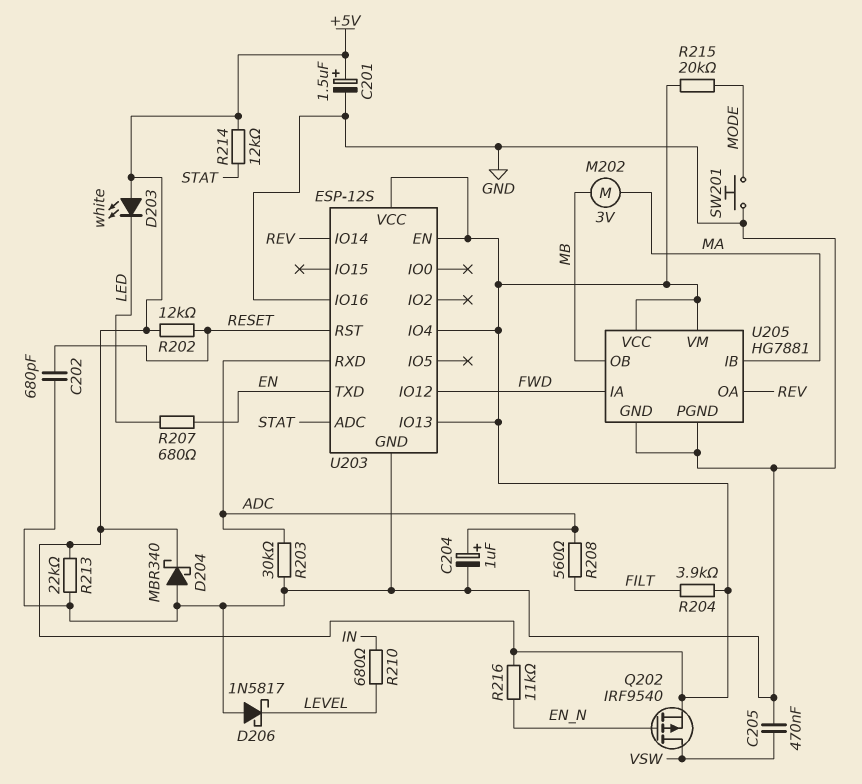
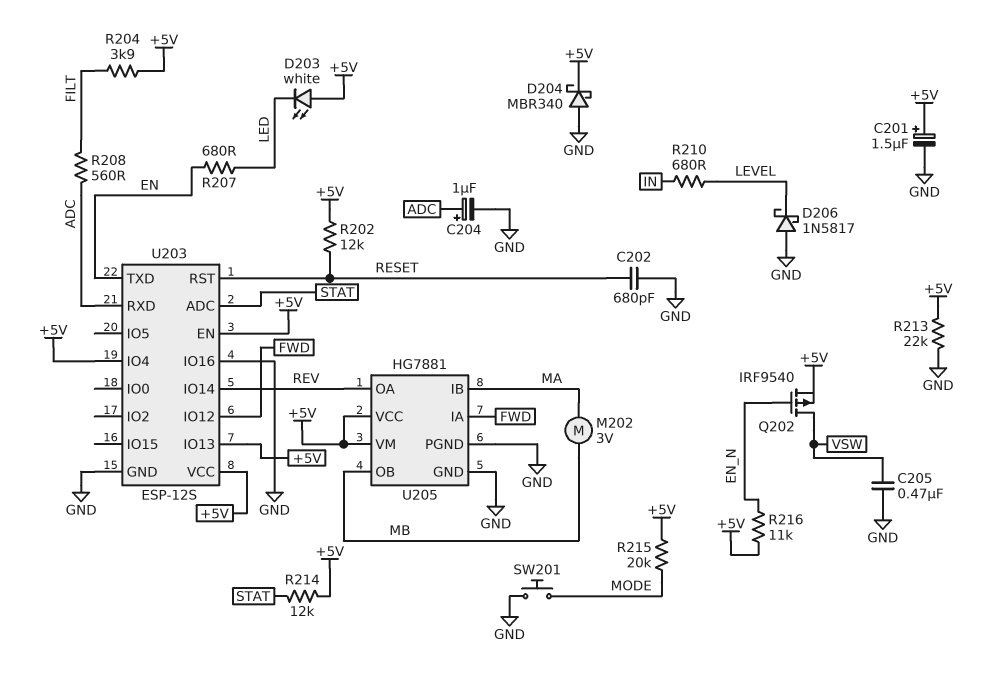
R203: 30k (ADC, GND) -> none

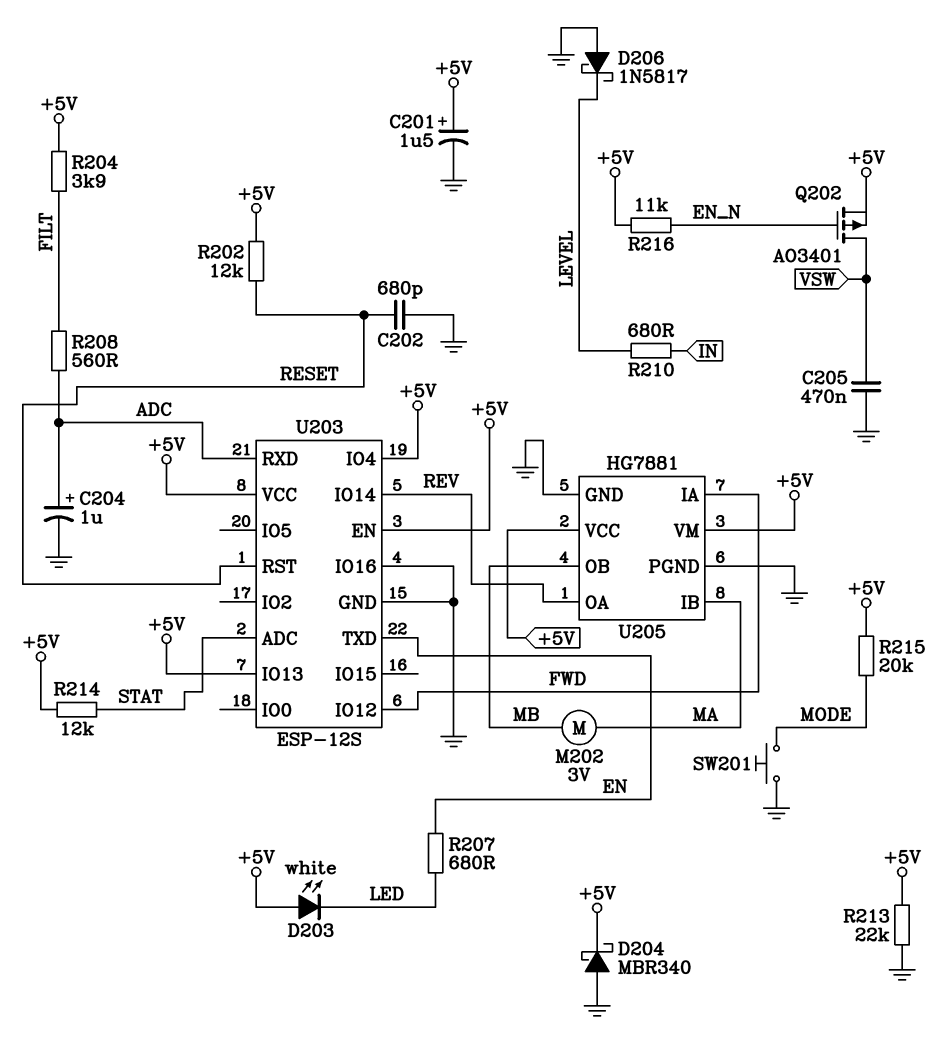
Q202: PMOS IRF9540 (G EN_N, D VSW, S +5V) -> PMOS AO3401 (G EN_N, D VSW, S +5V)

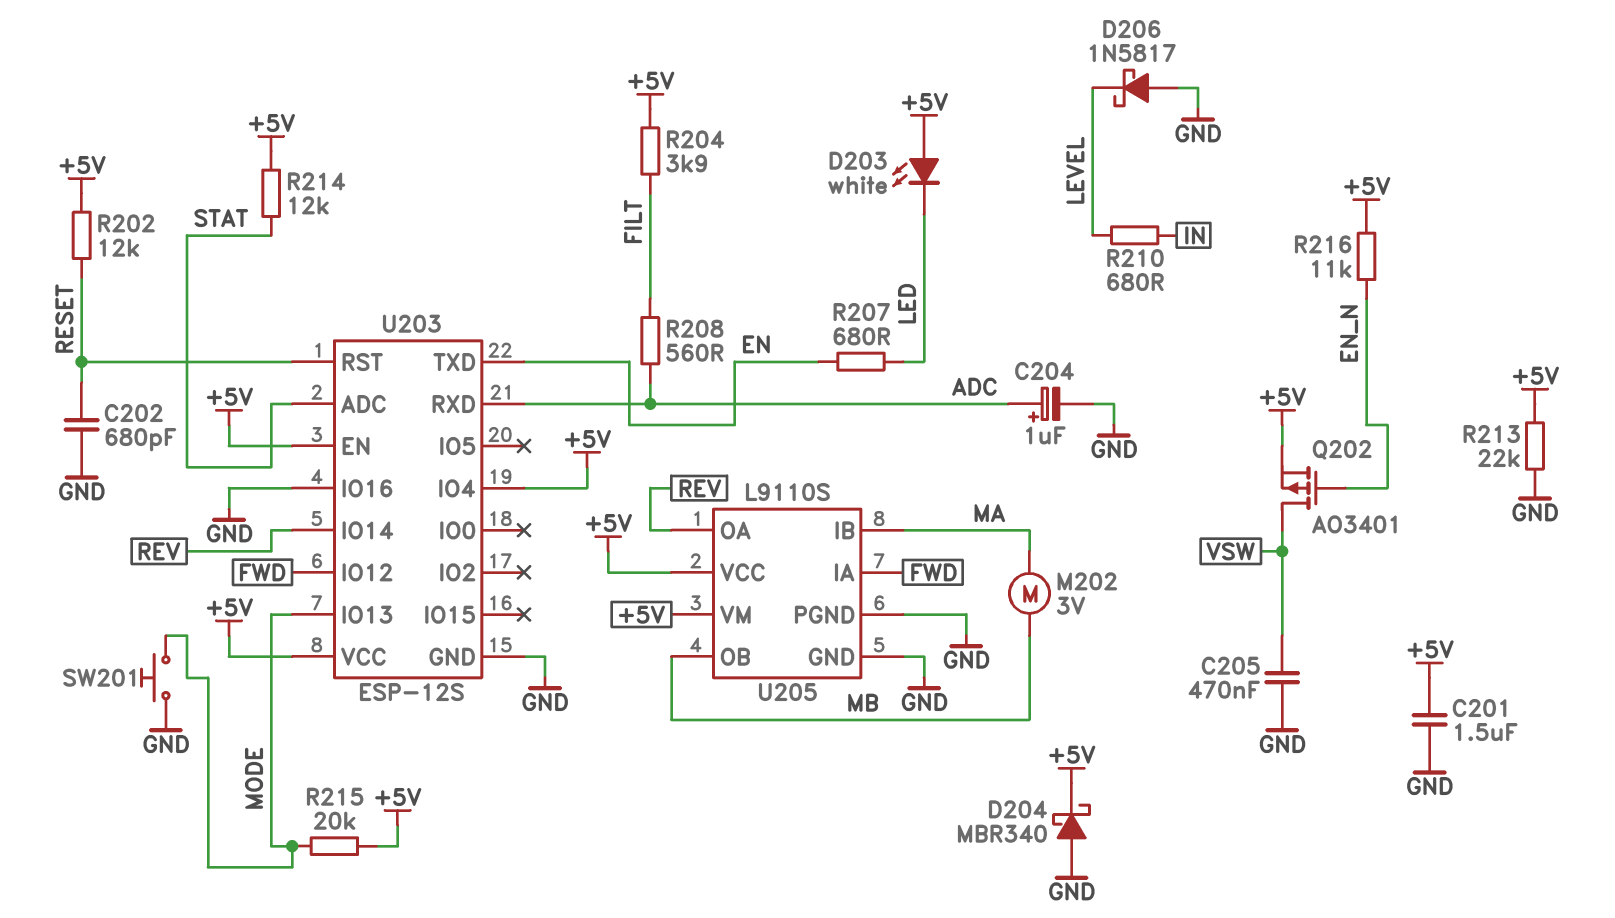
C201: 1.5uF (plus +5V, minus GND) -> 1.5uF (+5V, GND)
U203 pin IO13: +5V -> MODE
U205: HG7881 -> L9110S

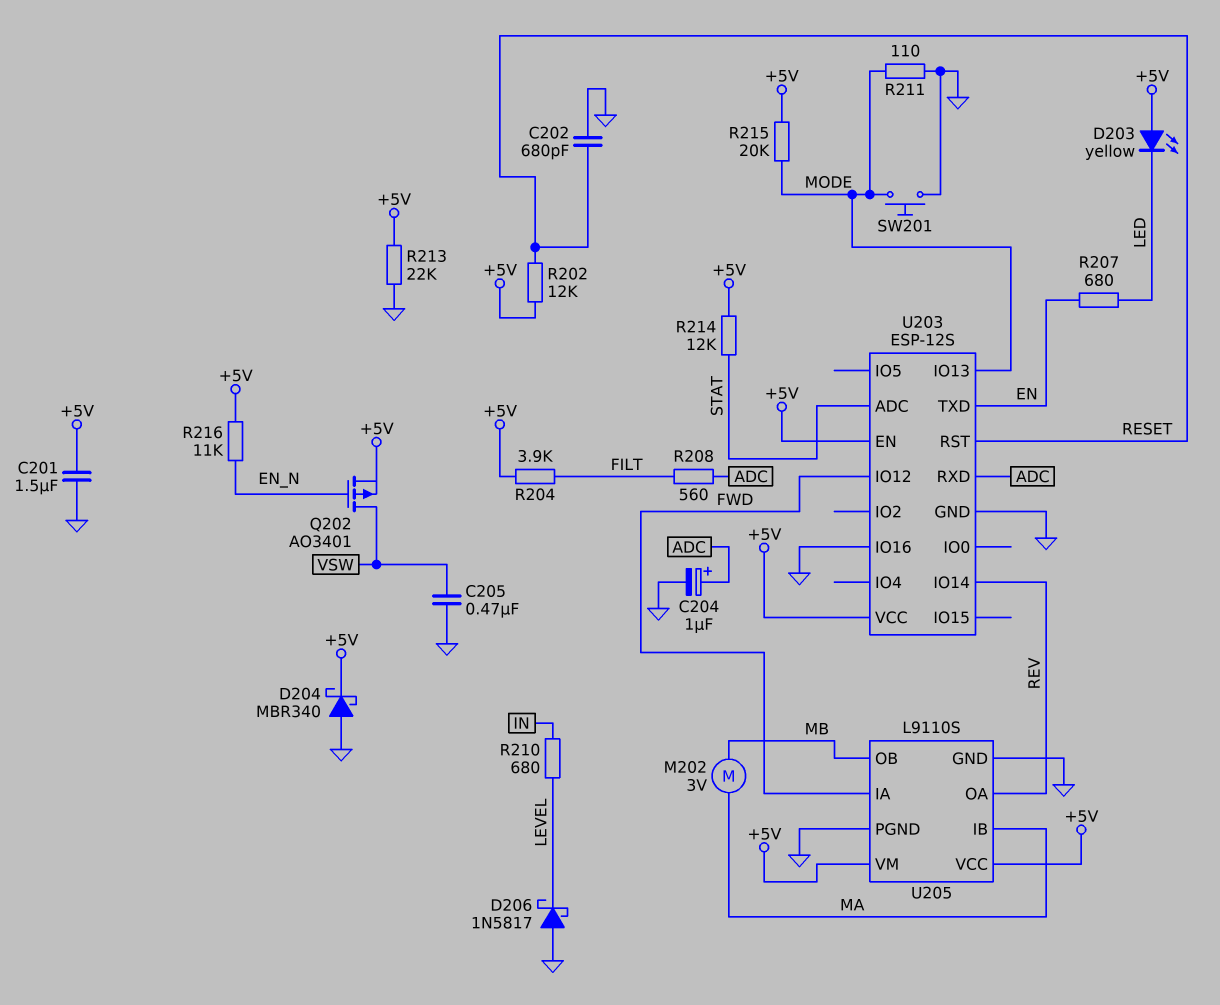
D203: LED white (A +5V, K LED) -> LED yellow (A +5V, K LED)
R211: none -> 110 (GND, MODE)
U203 pin IO4: +5V -> none

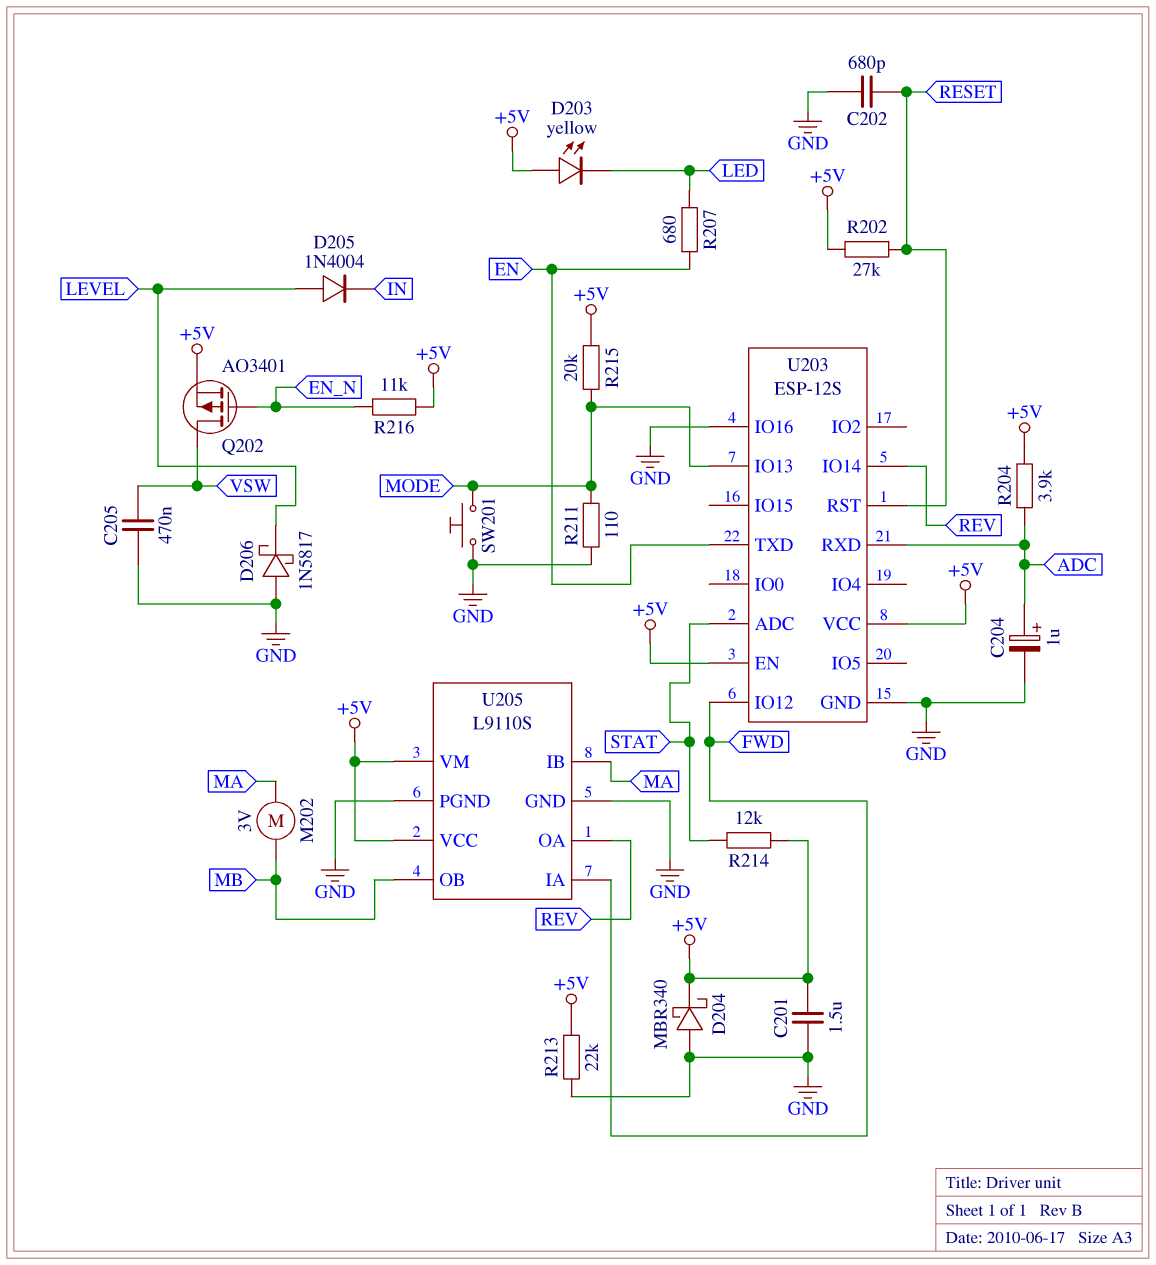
D205: none -> diode 1N4004 (A LEVEL, K IN)
R202: 12k (+5V, RESET) -> 27k (+5V, RESET)
R204: 3.9k (+5V, FILT) -> 3.9k (+5V, ADC)
R208: 560 (ADC, FILT) -> none
R210: 680 (IN, LEVEL) -> none

